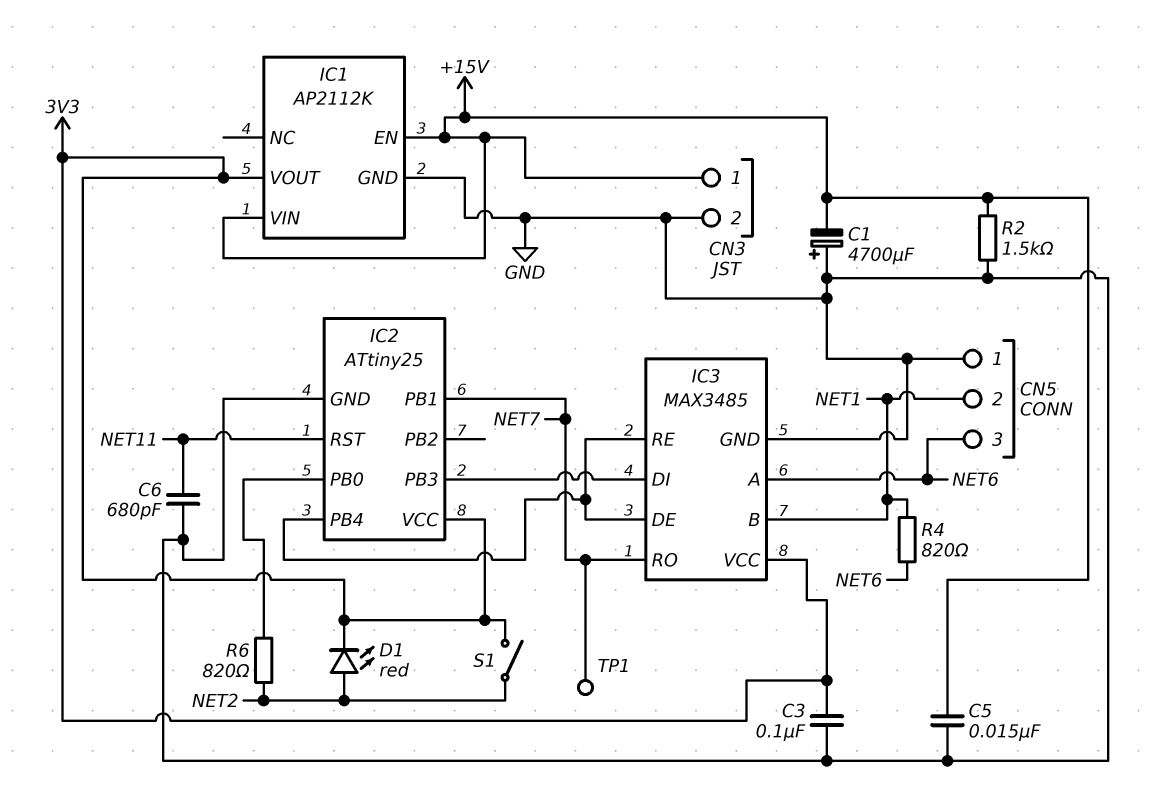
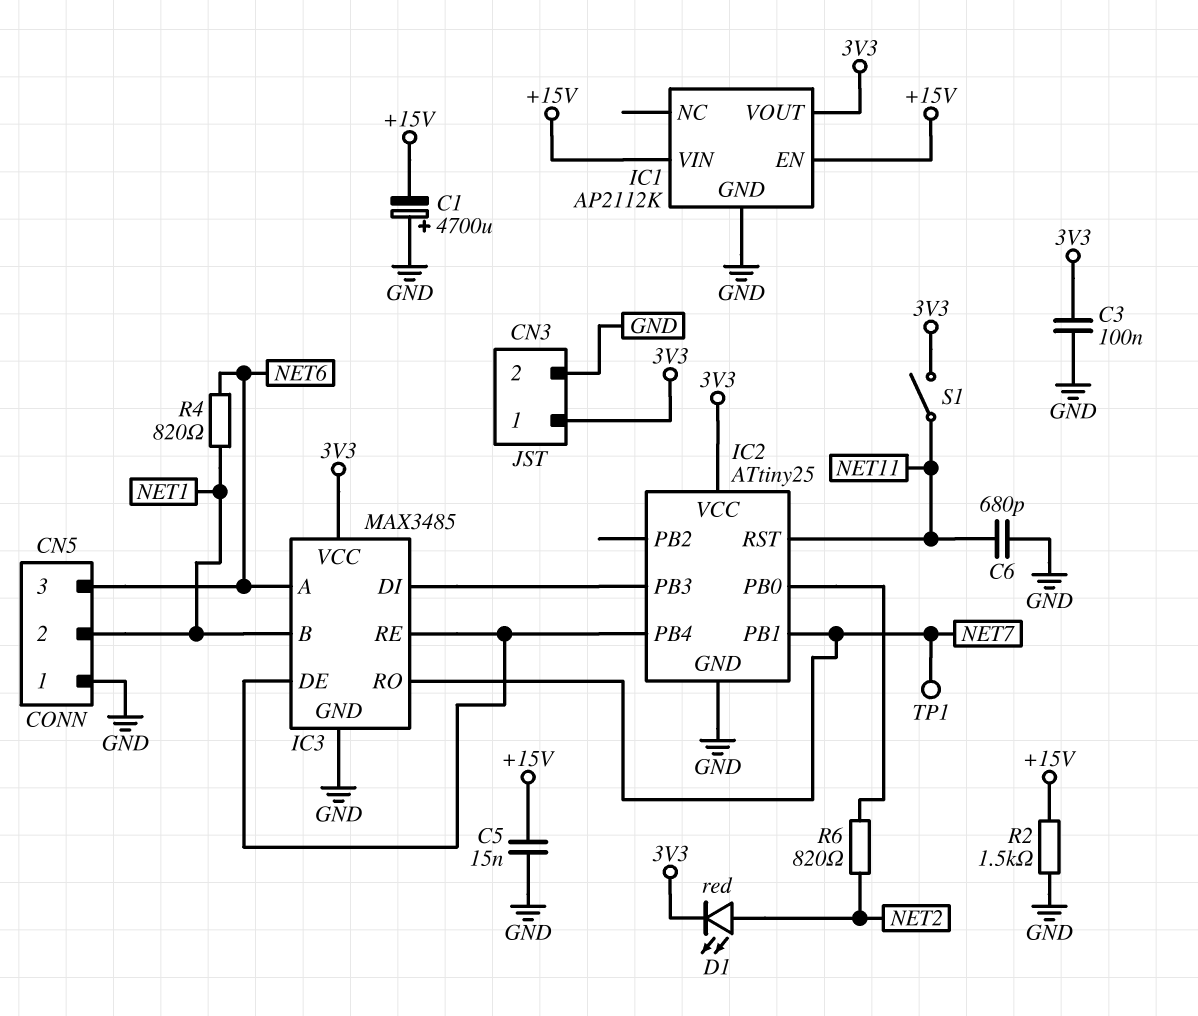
CN3 pin 1: +15V -> 3V3
S1: switch (3V3, NET2) -> switch (3V3, NET11)

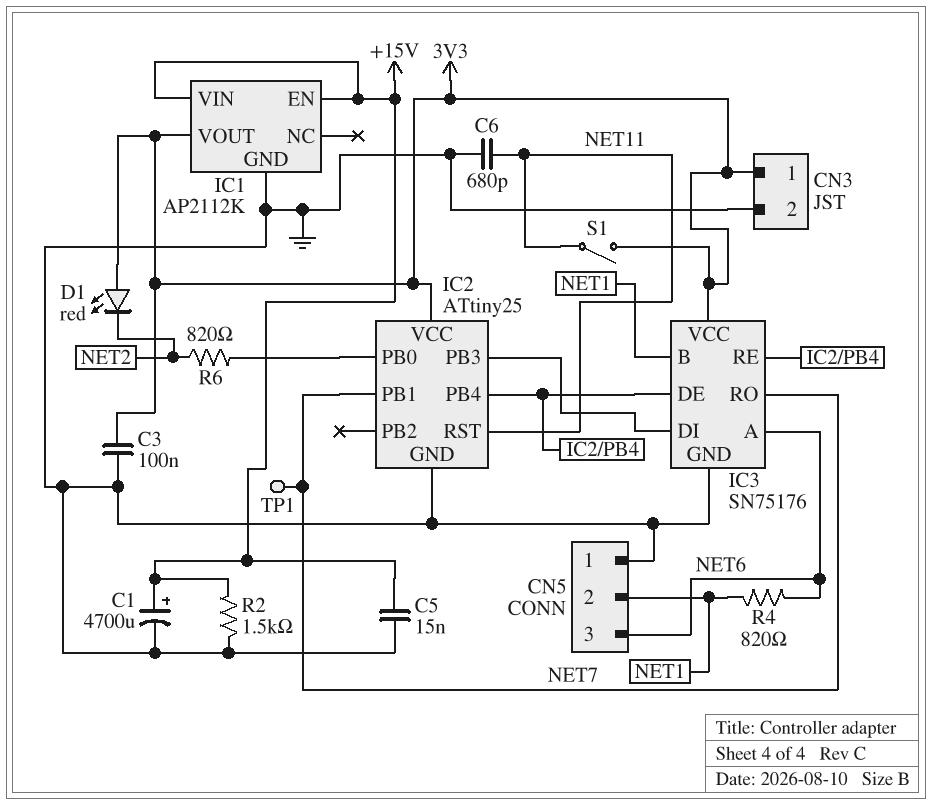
C1: 4700uF (plus GND, minus +15V) -> 4700uF (plus +15V, minus GND)
D1: LED red (A NET2, K 3V3) -> LED red (A 3V3, K NET2)
IC3: MAX3485 -> SN75176

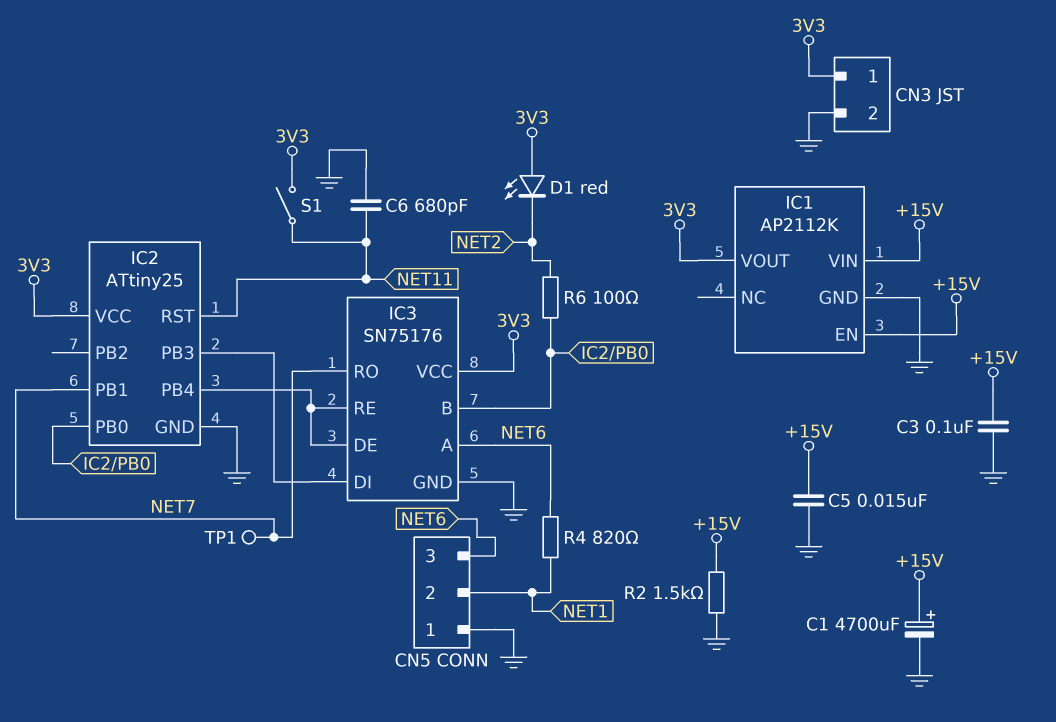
C3: 100nF (3V3, GND) -> 100nF (+15V, GND)
IC3 pin B: NET1 -> IC2/PB0
R6: 820 (IC2/PB0, NET2) -> 100 (IC2/PB0, NET2)

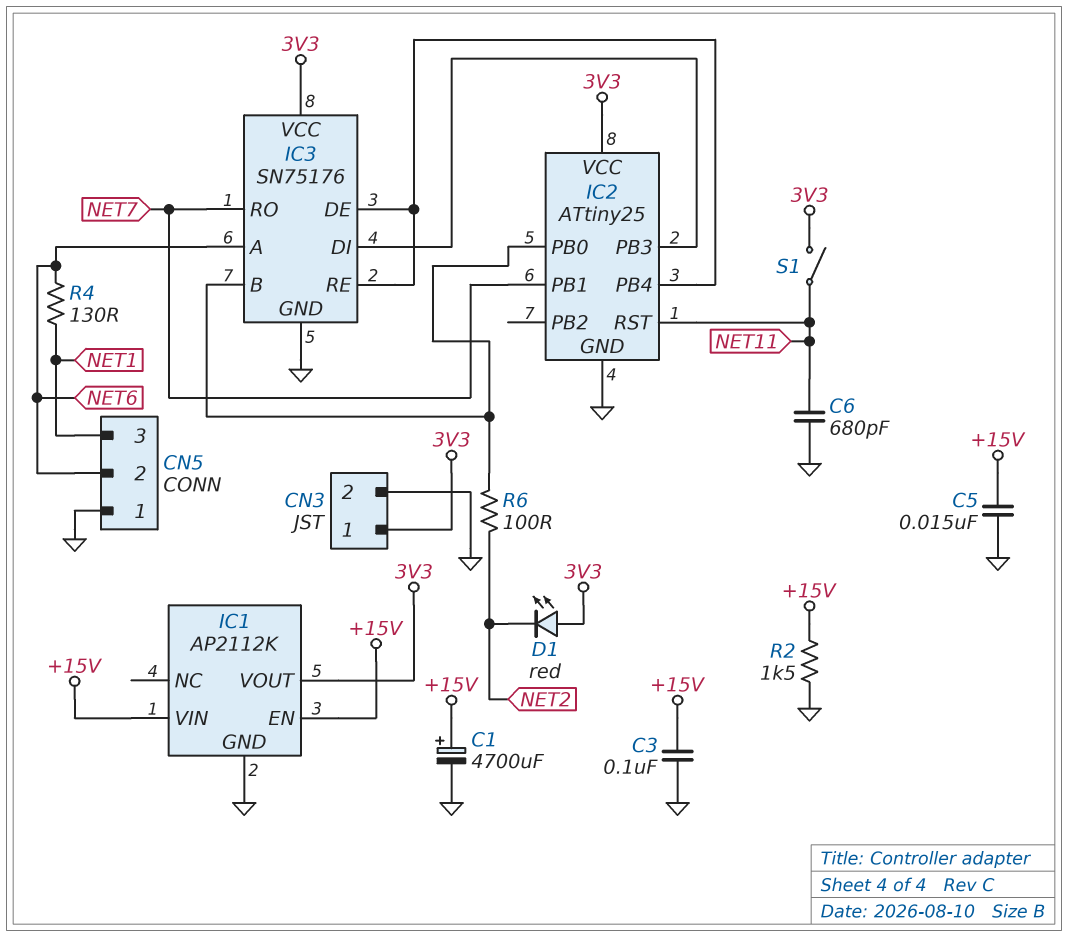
CN5 pin 2: NET1 -> NET6
CN5 pin 3: NET6 -> NET1
R4: 820 (NET1, NET6) -> 130 (NET1, NET6)
TP1: test point (NET7) -> none

